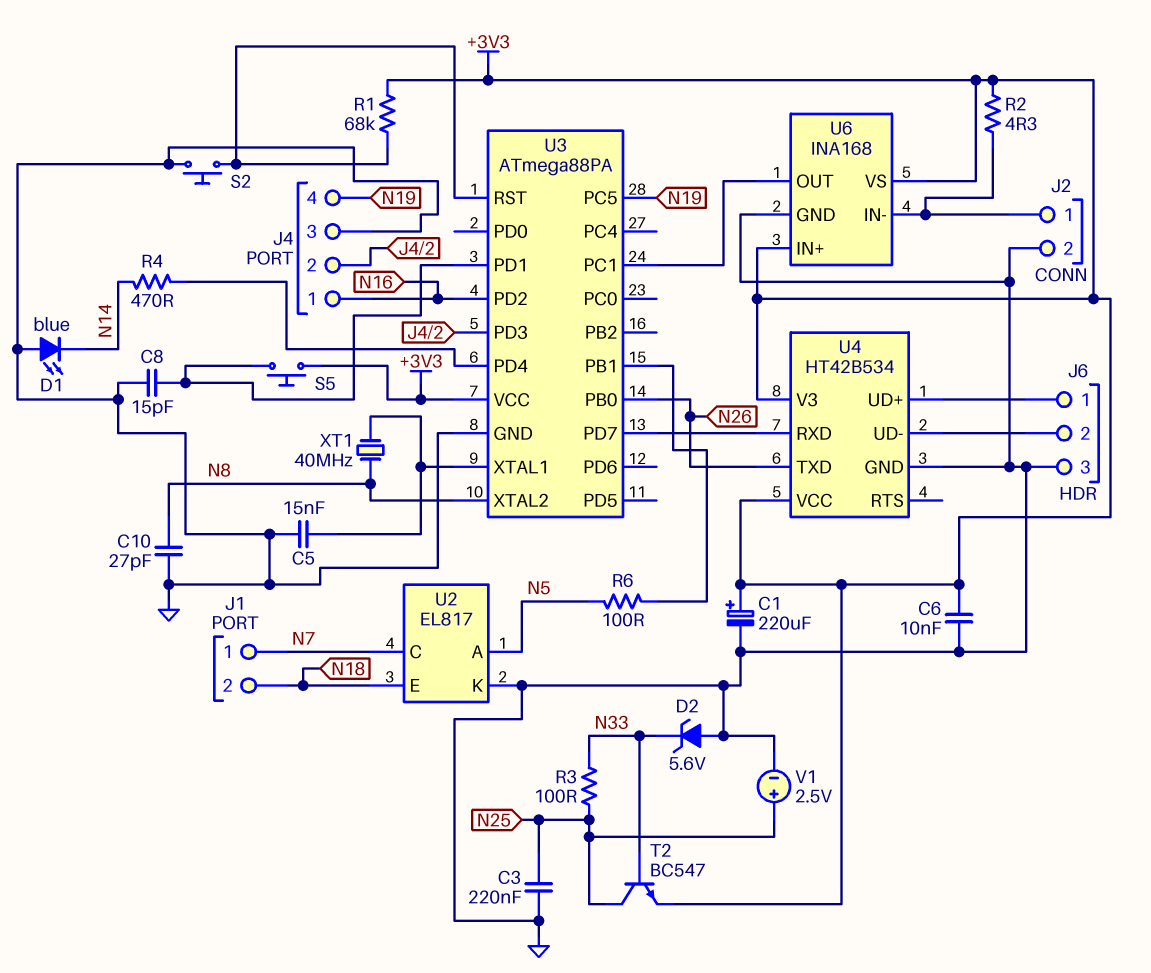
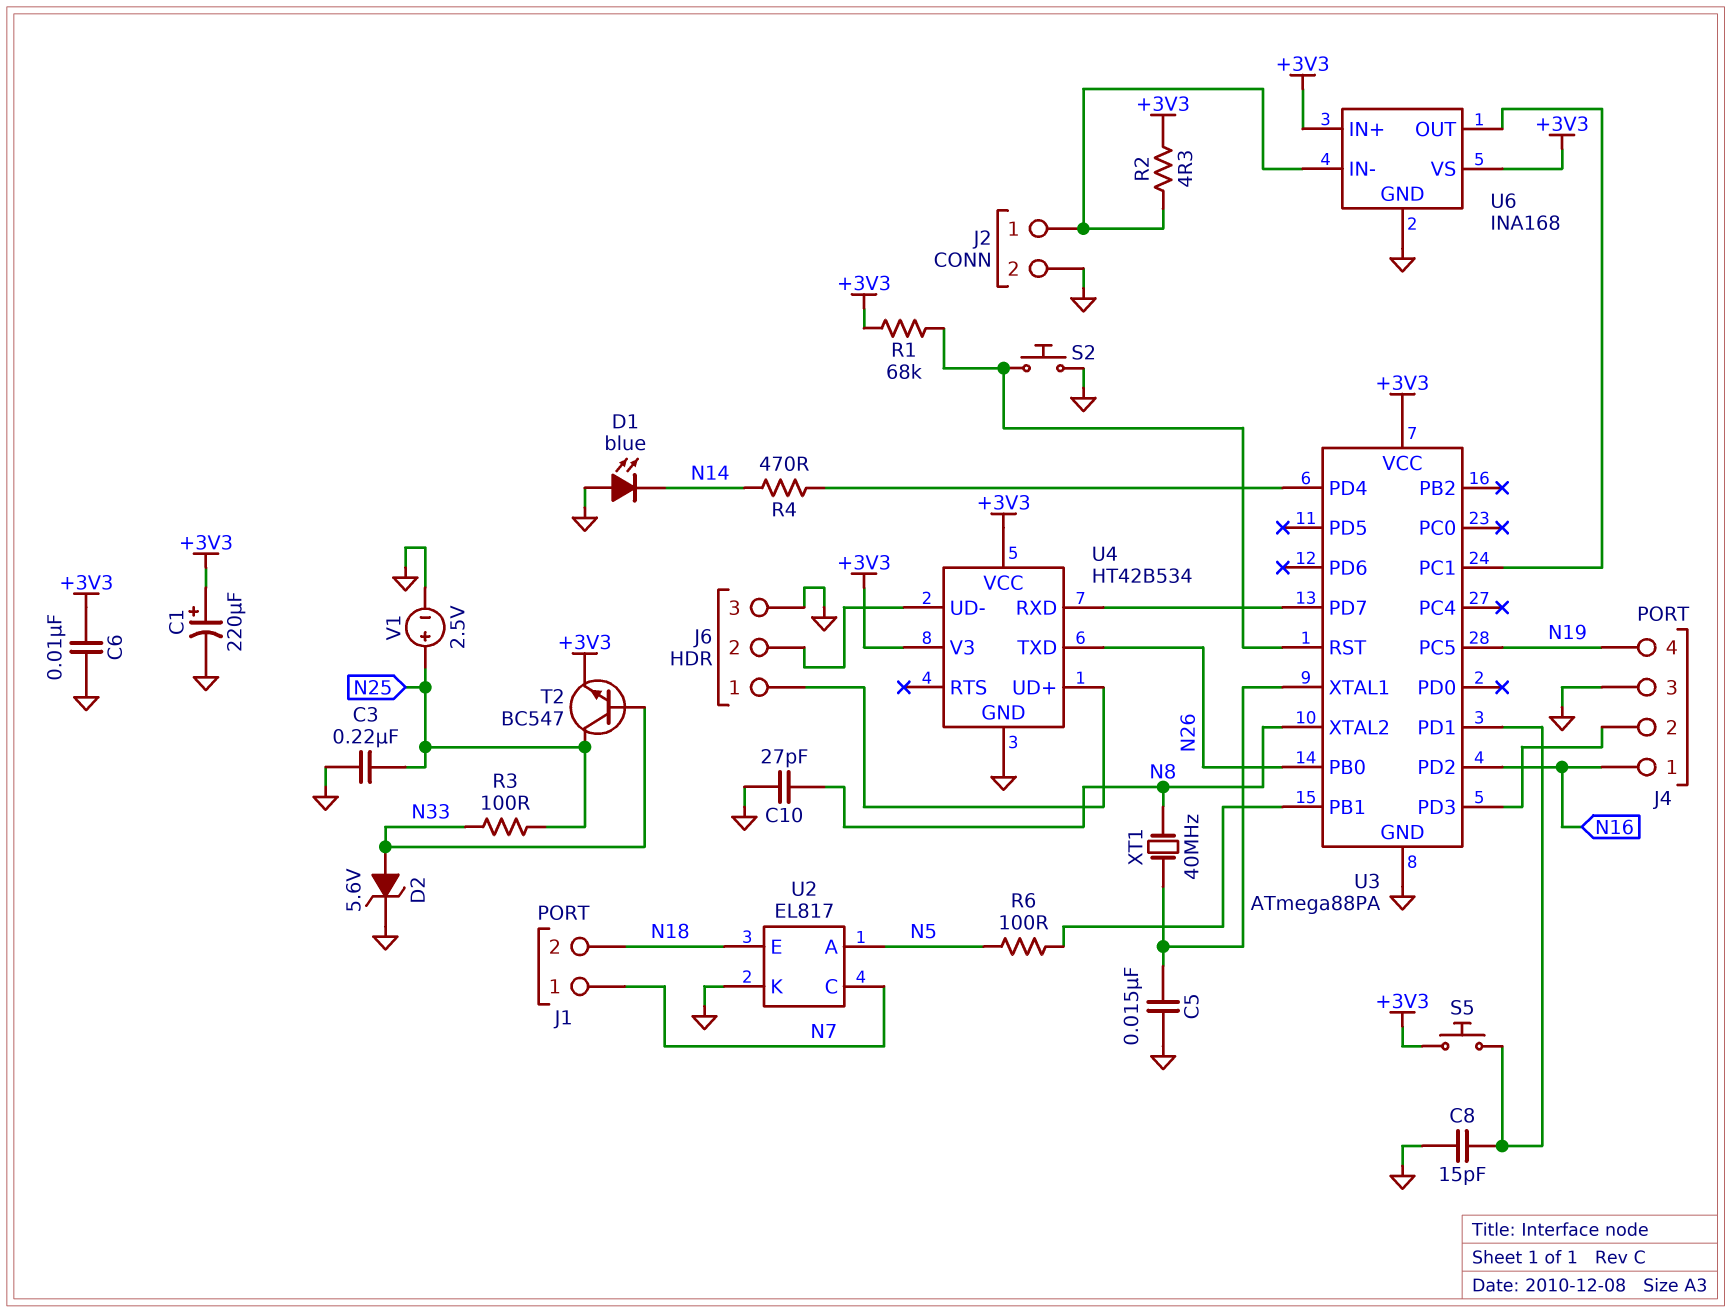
D2: zener 5.6V (A GND, K N33) -> zener 5.6V (A N33, K GND)

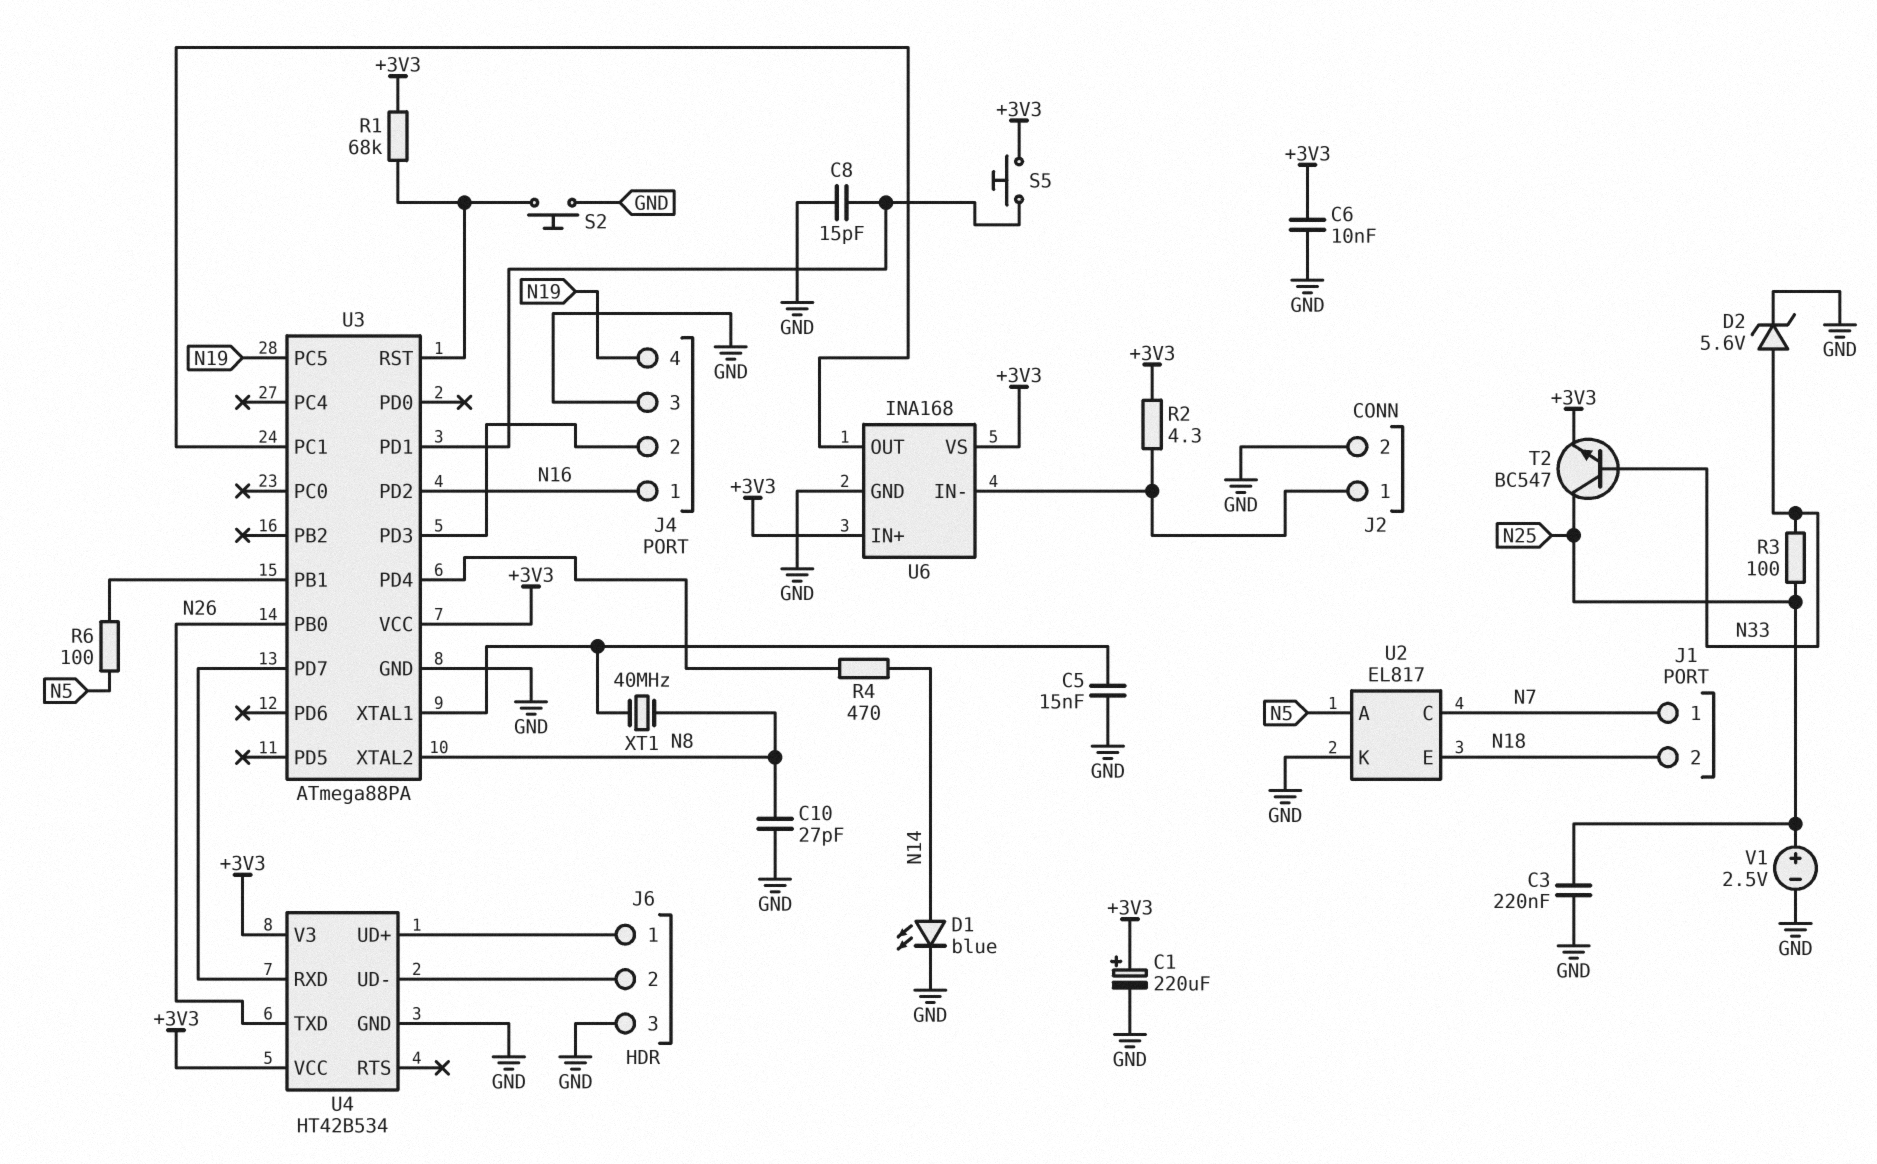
D1: LED blue (A GND, K N14) -> LED blue (A N14, K GND)

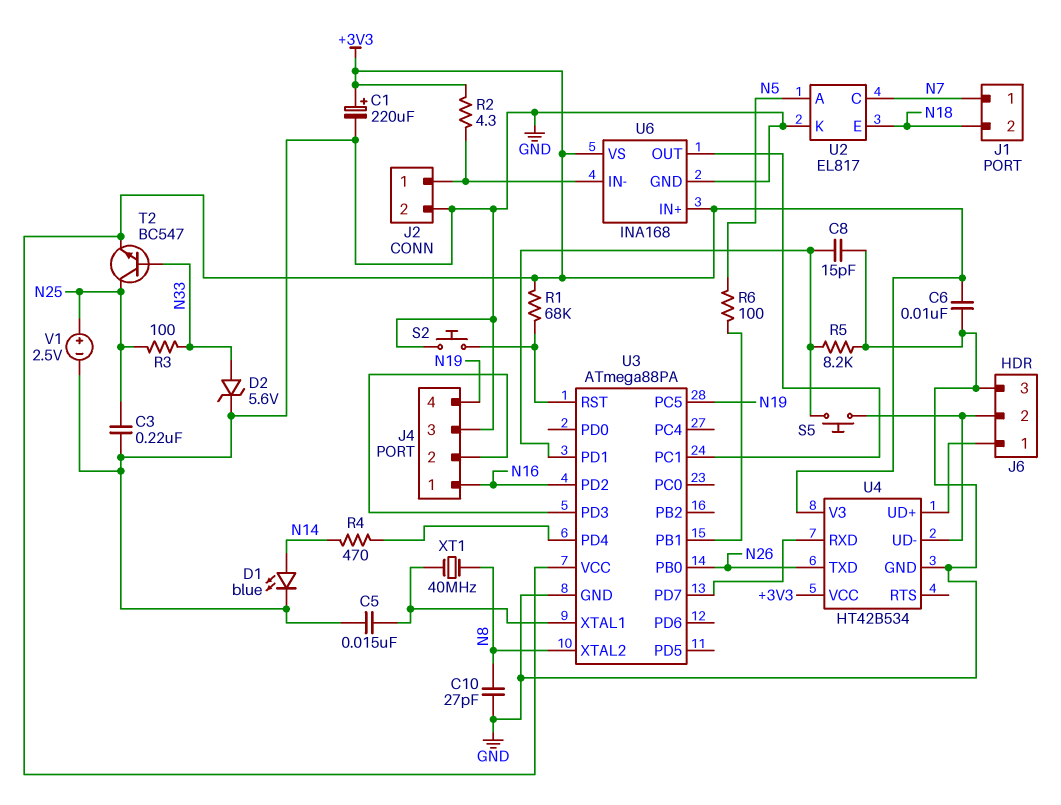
R5: none -> 8.2k (GND, U3/PD1)
S5: button (+3V3, U3/PD1) -> button (J6/2, U3/PD1)

